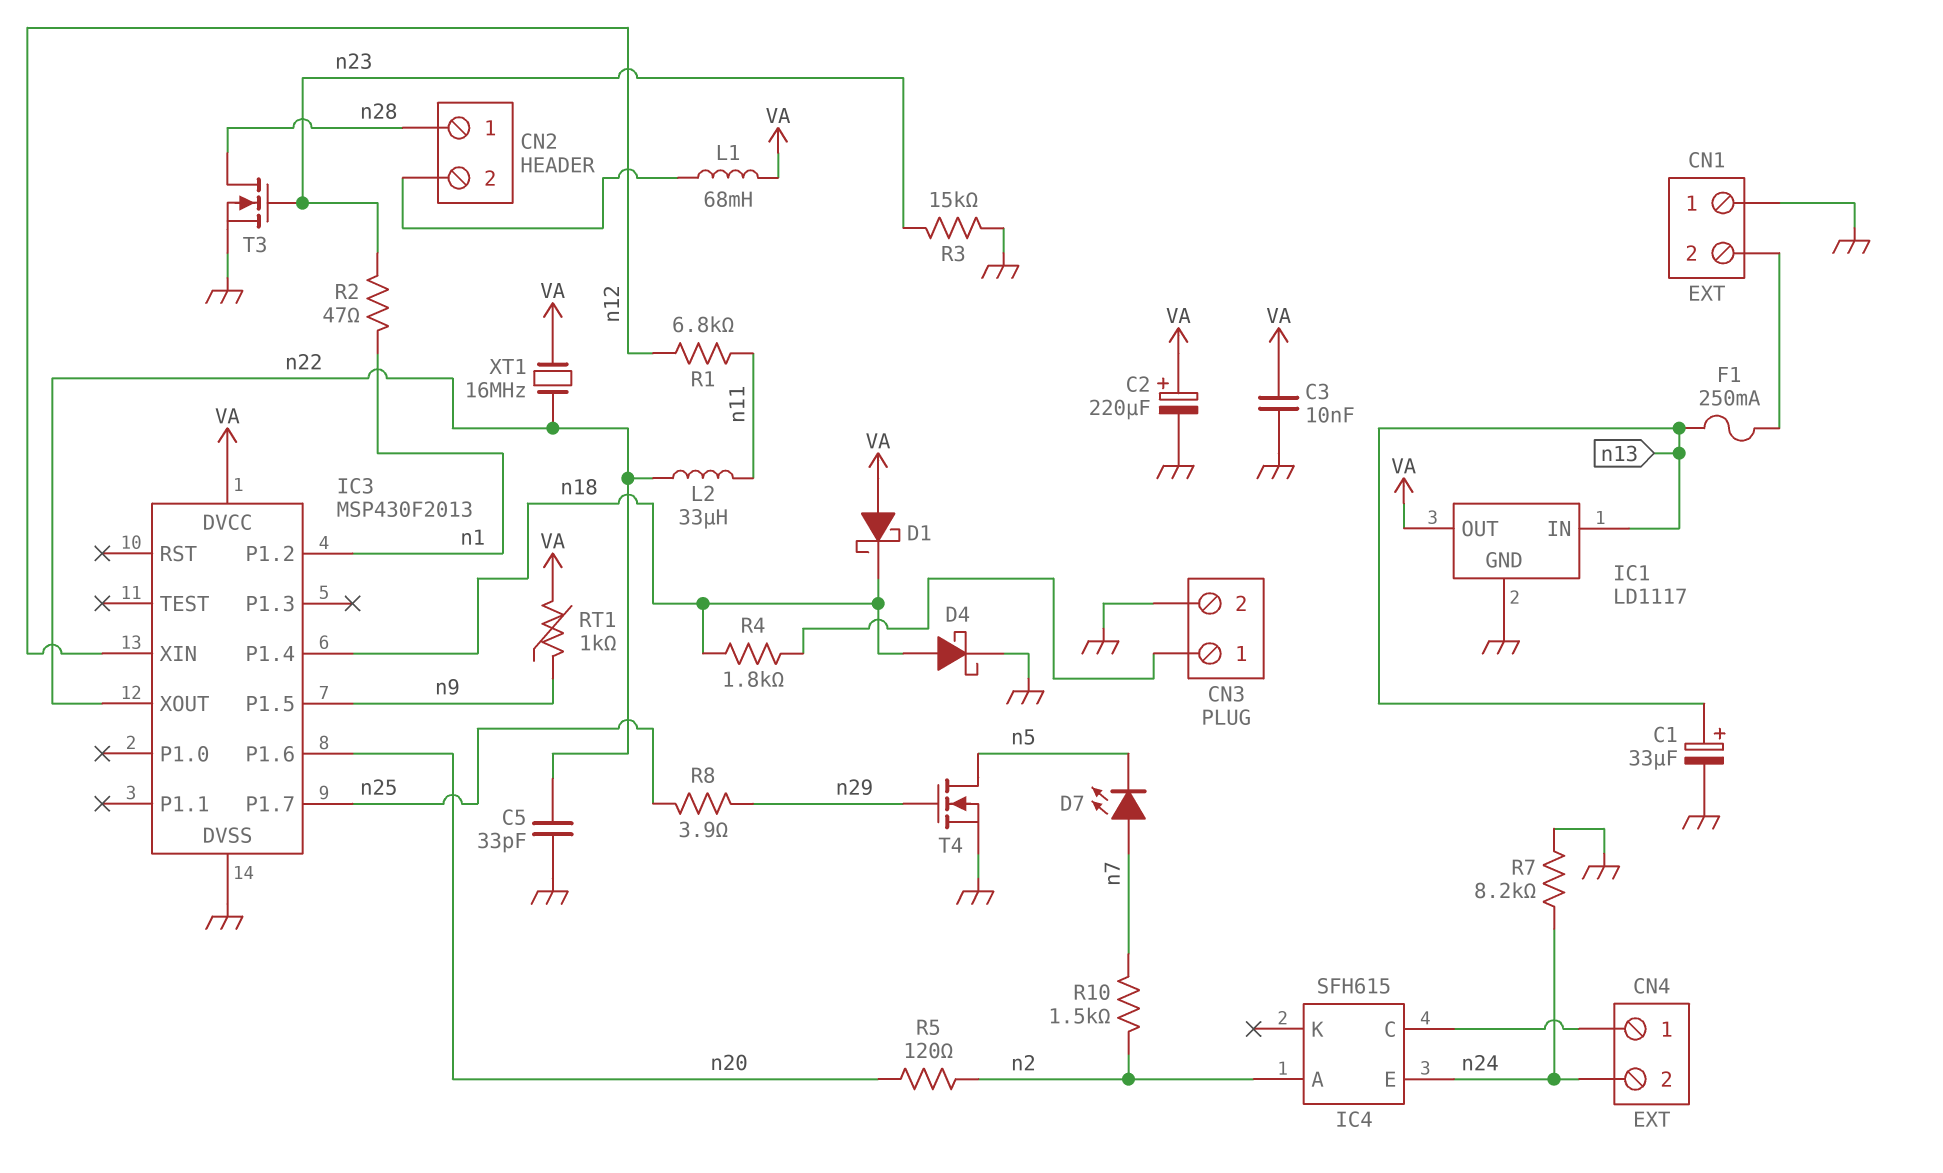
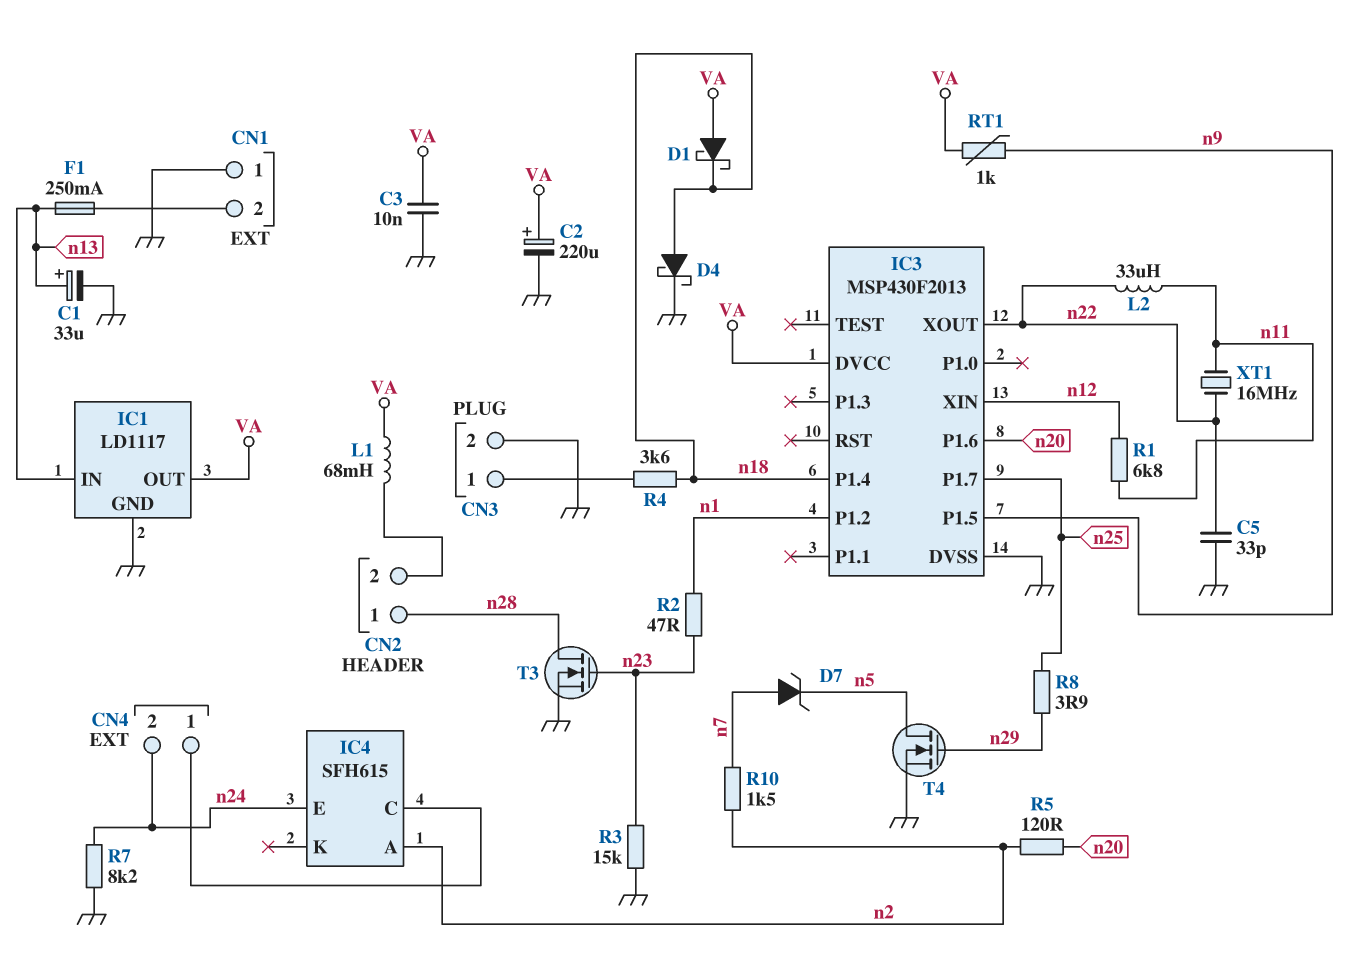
D7: LED (A n7, K n5) -> zener (A n7, K n5)
R4: 1.8k (CN3/1, n18) -> 3.6k (CN3/1, n18)
XT1: 16MHz (VA, n22) -> 16MHz (n11, n22)

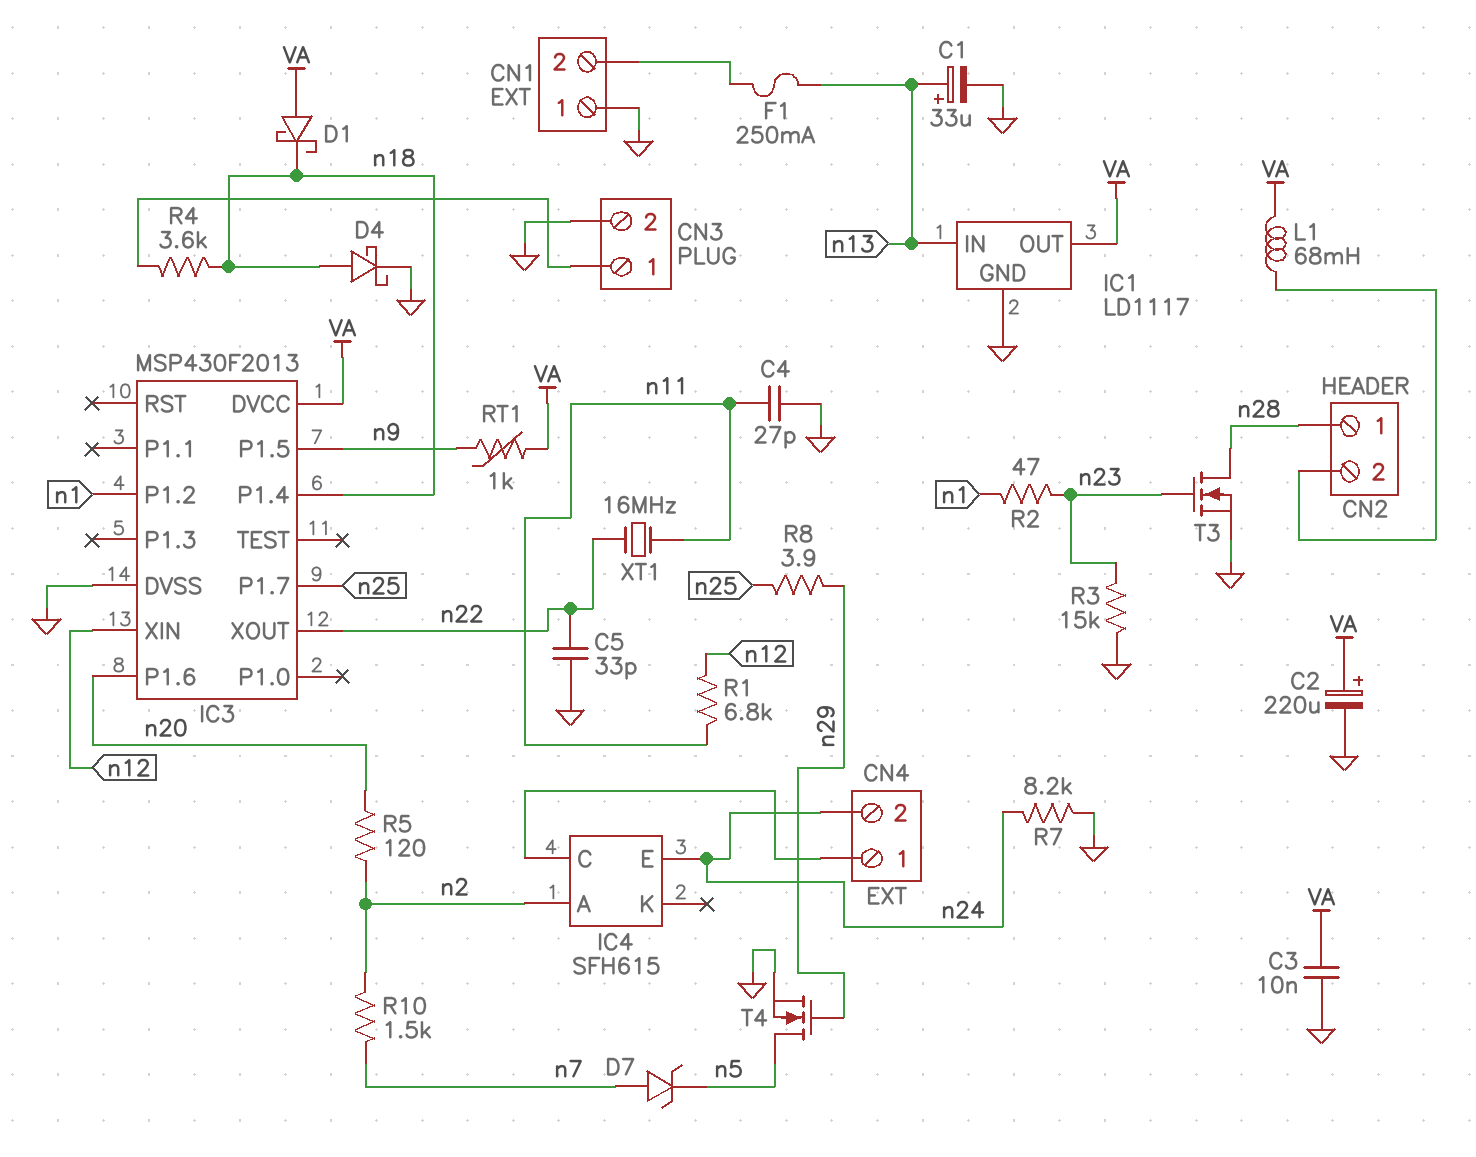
C4: none -> 27pF (GND, n11)
L2: 33uH (n11, n22) -> none

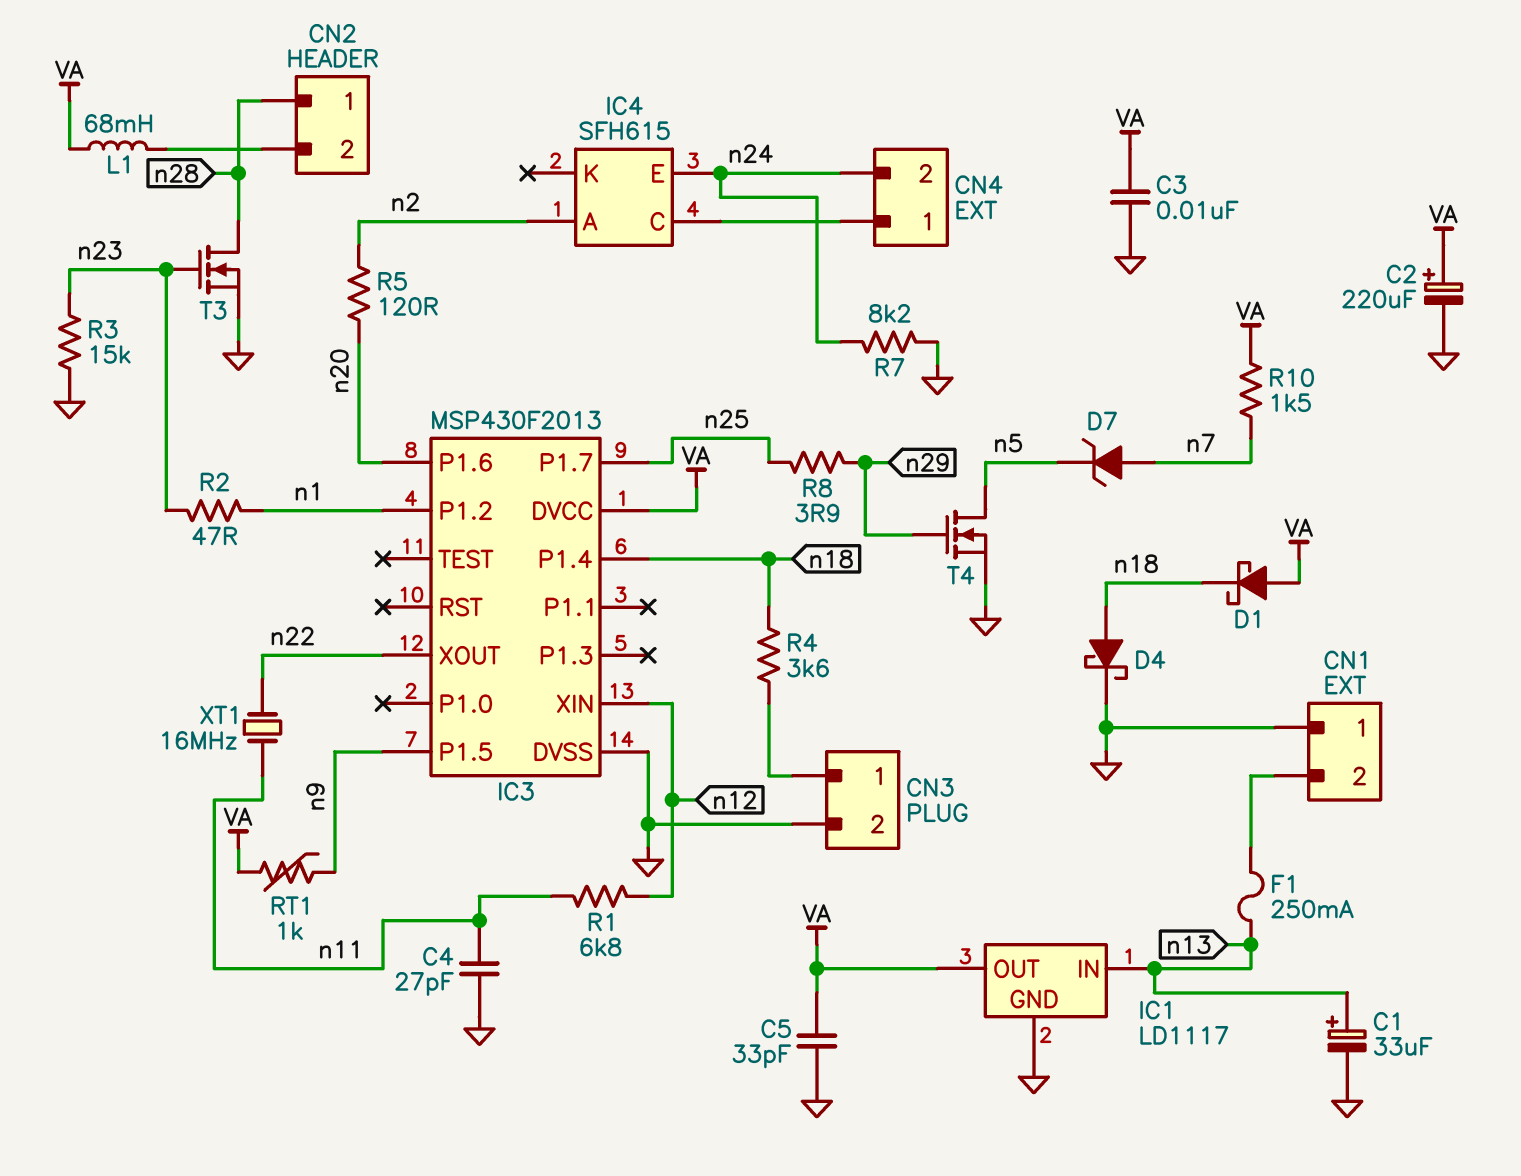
C5: 33pF (GND, n22) -> 33pF (GND, VA)
R10: 1.5k (n2, n7) -> 1.5k (VA, n7)

